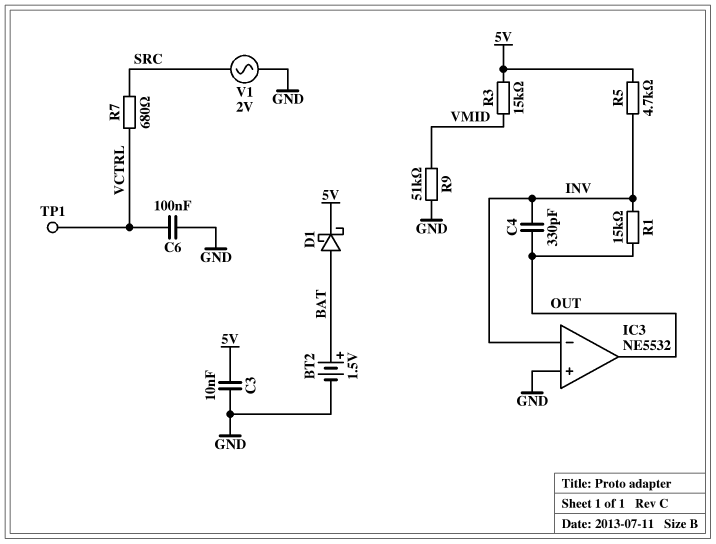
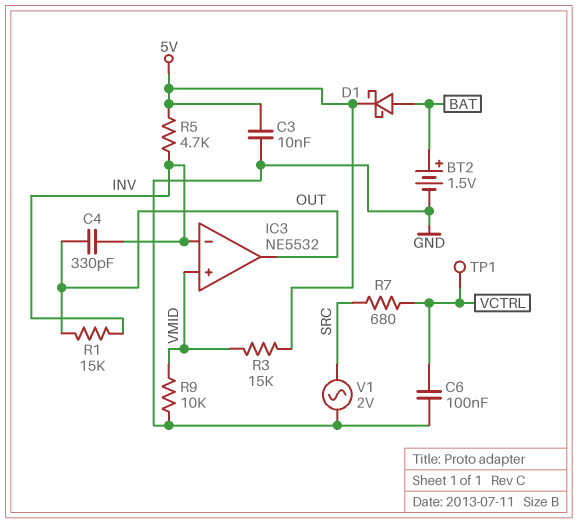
IC3 pin in+: GND -> VMID
R9: 51k (GND, VMID) -> 10k (GND, VMID)

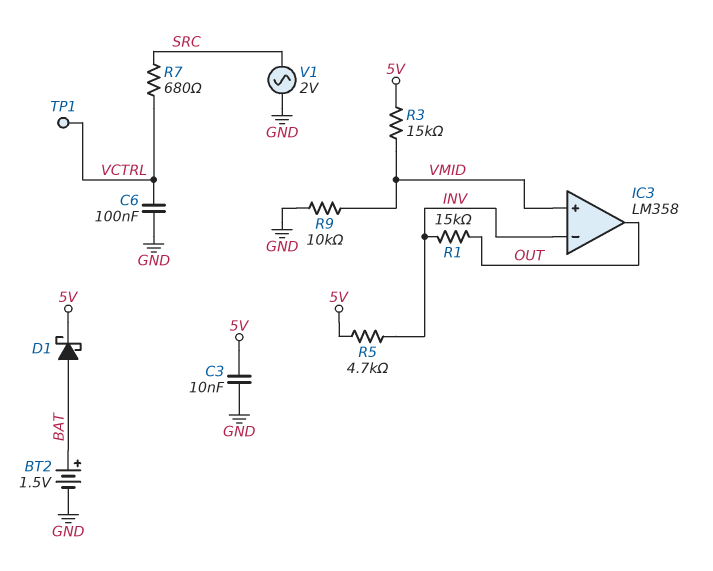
C4: 330pF (INV, OUT) -> none
IC3: NE5532 -> LM358

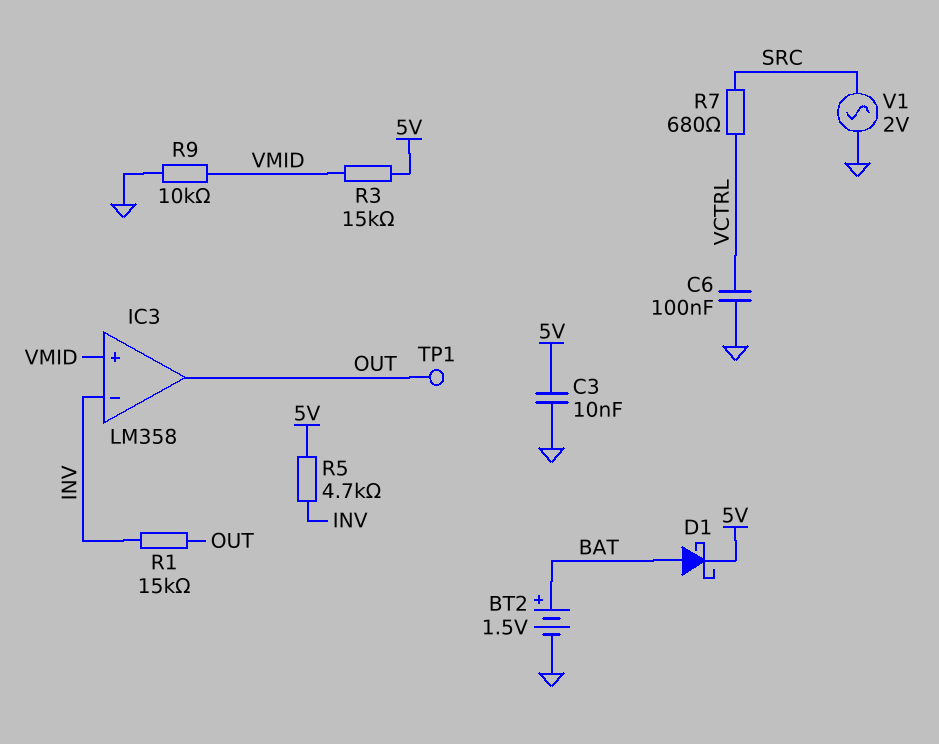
TP1: test point (VCTRL) -> test point (OUT)

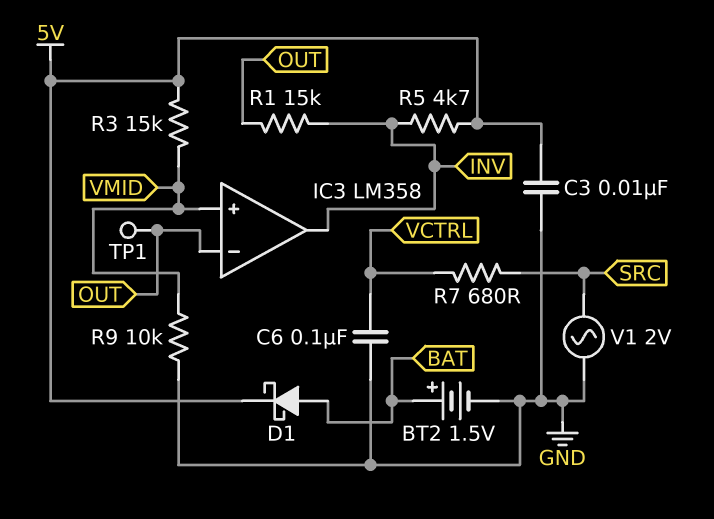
IC3 pin in-: INV -> OUT
IC3 pin out: OUT -> INV

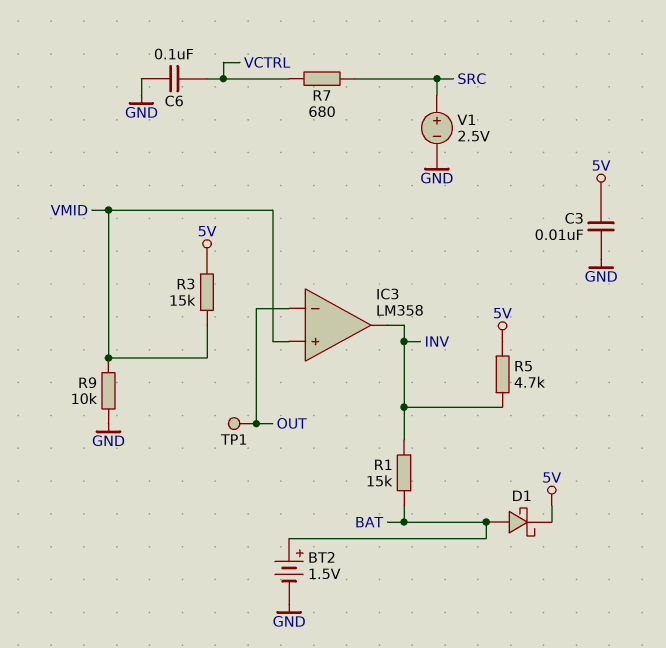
R1: 15k (INV, OUT) -> 15k (BAT, INV)
V1: AC 2V (GND, SRC) -> 2.5V (plus SRC, minus GND)

